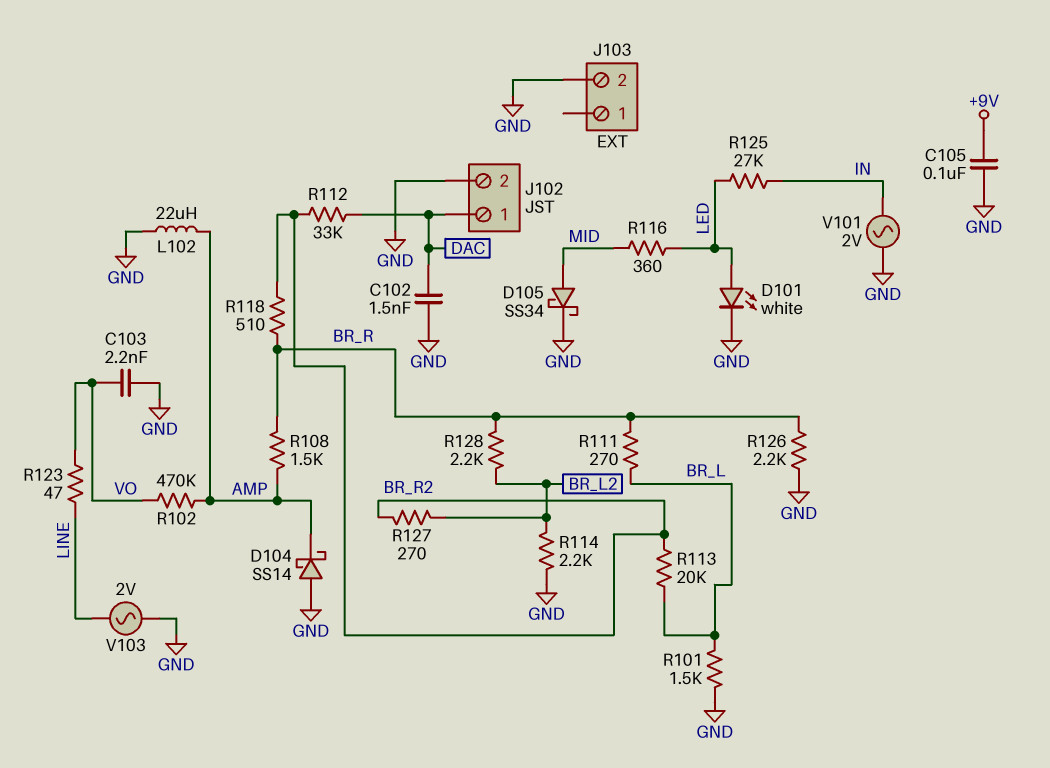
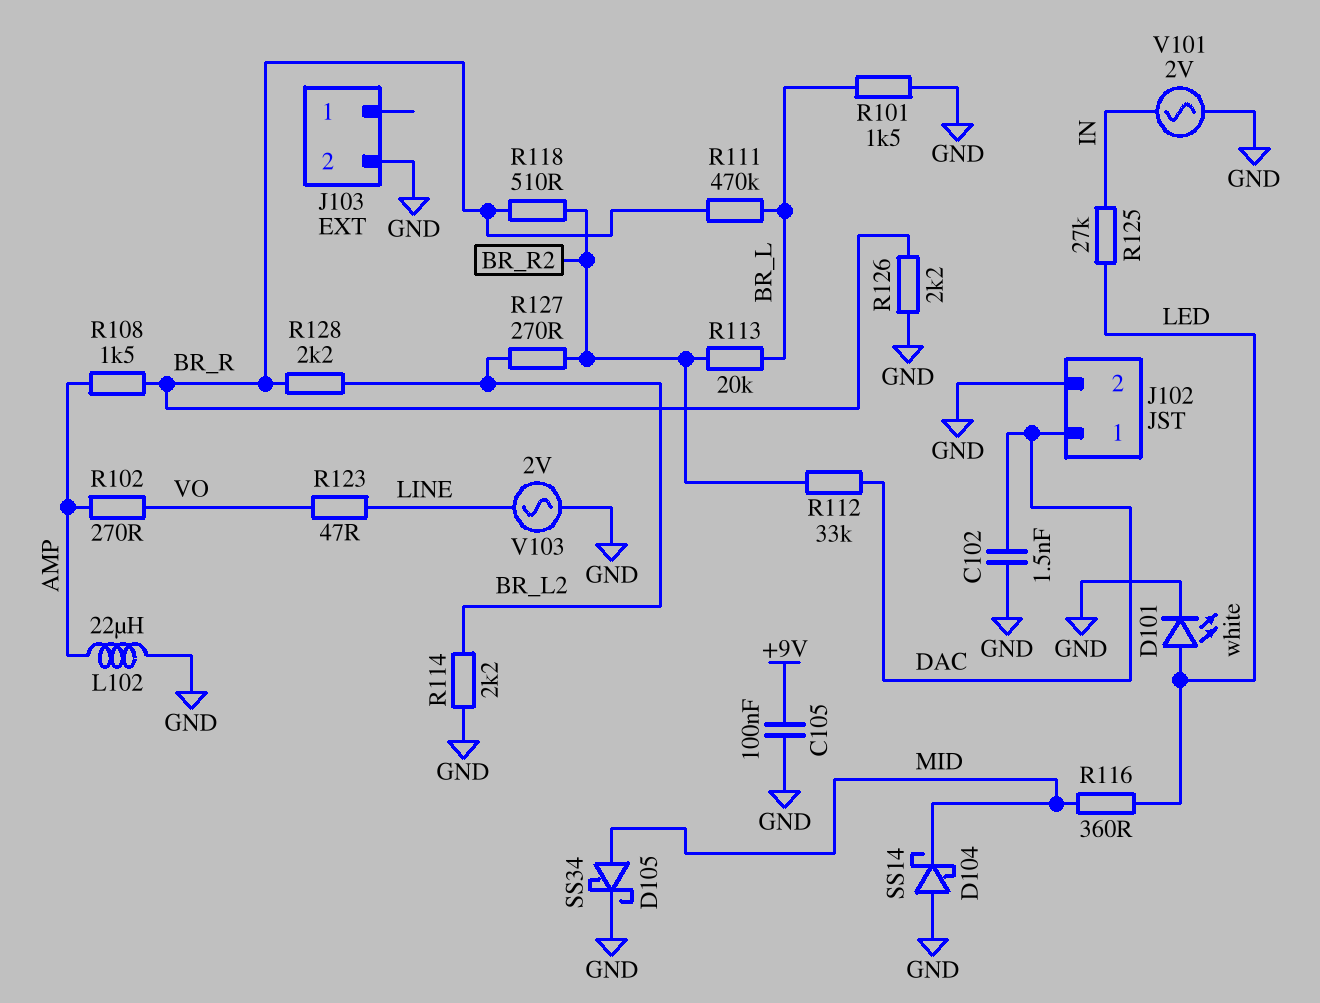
C103: 2.2nF (GND, VO) -> none
D104: schottky SS14 (A GND, K AMP) -> schottky SS14 (A GND, K MID)
R102: 470k (AMP, VO) -> 270 (AMP, VO)
R111: 270 (BR_L, BR_R) -> 470k (BR_L, BR_R)

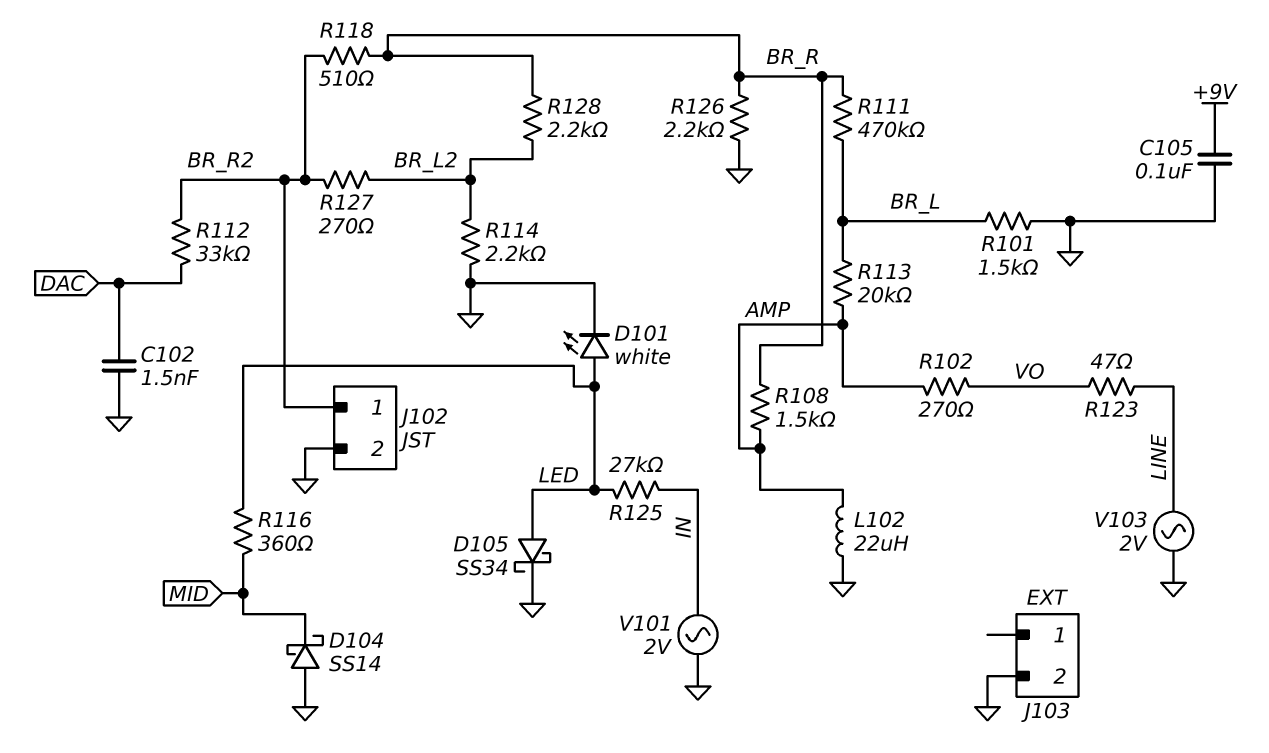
D105: schottky SS34 (A MID, K GND) -> schottky SS34 (A LED, K GND)
J102 pin 1: DAC -> BR_R2
R113: 20k (BR_L, BR_R2) -> 20k (AMP, BR_L)

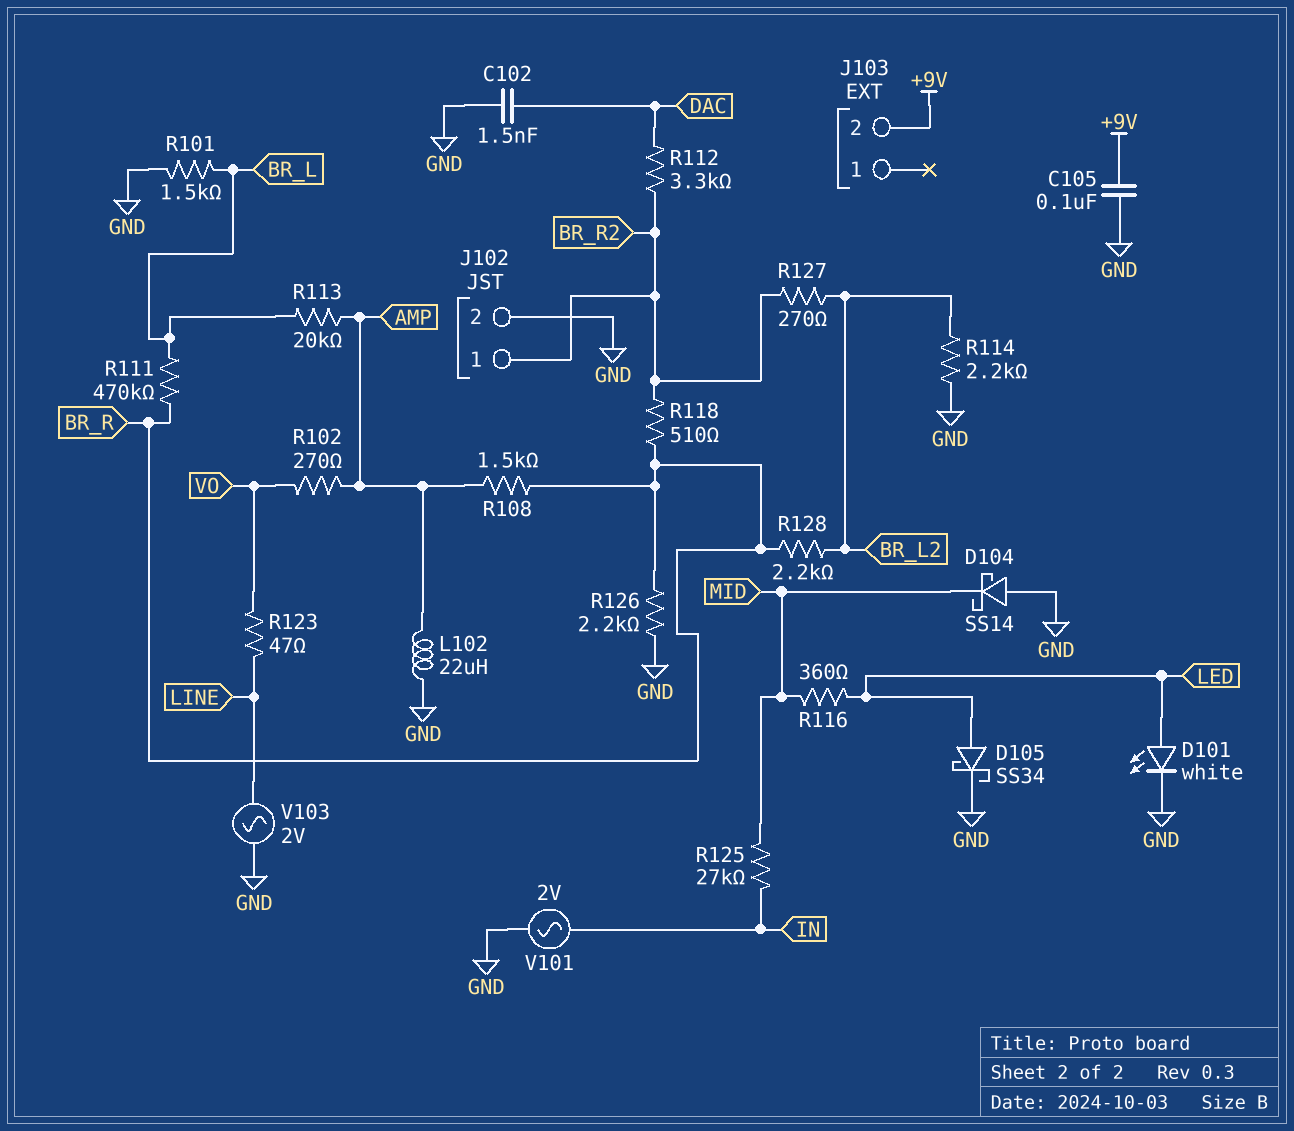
J103 pin 2: GND -> +9V
R112: 33k (BR_R2, DAC) -> 3.3k (BR_R2, DAC)
R125: 27k (IN, LED) -> 27k (IN, MID)

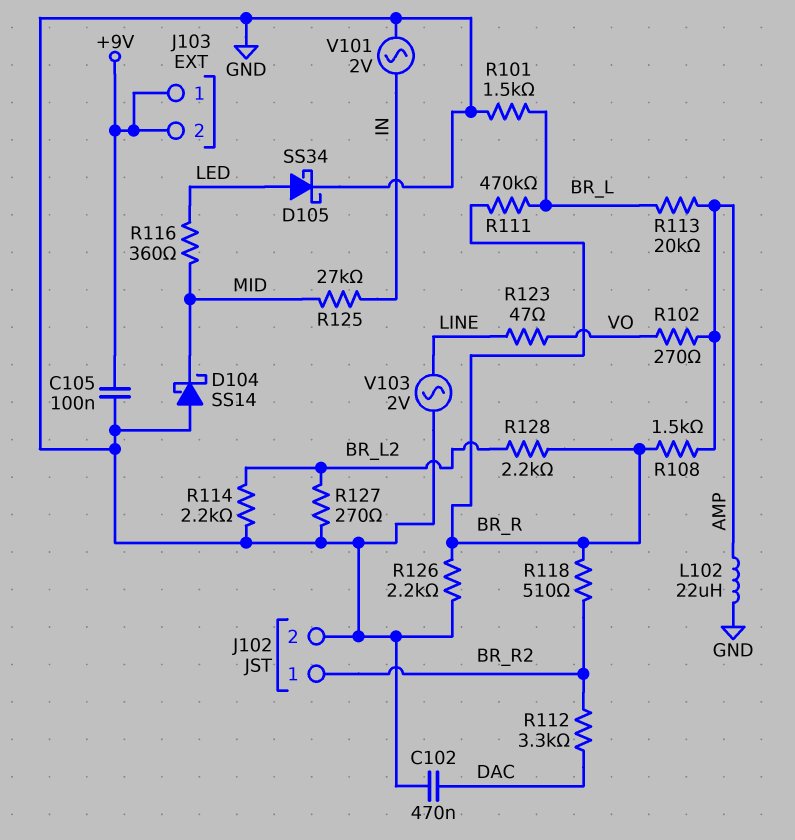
C102: 1.5nF (DAC, GND) -> 470nF (DAC, GND)
D101: LED white (A LED, K GND) -> none
J103 pin 1: none -> +9V
R127: 270 (BR_L2, BR_R2) -> 270 (BR_L2, GND)

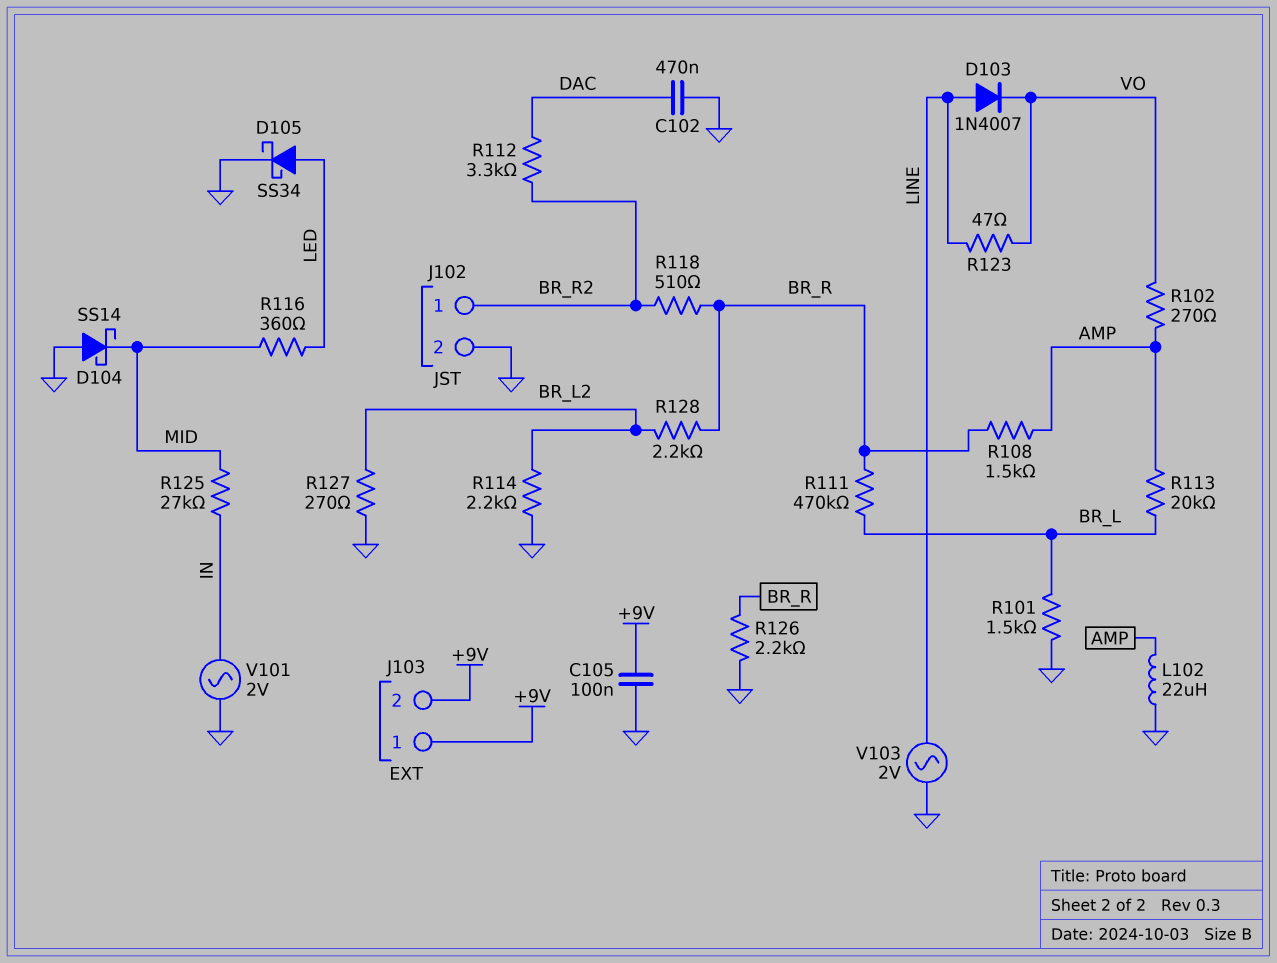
D103: none -> diode 1N4007 (A LINE, K VO)

